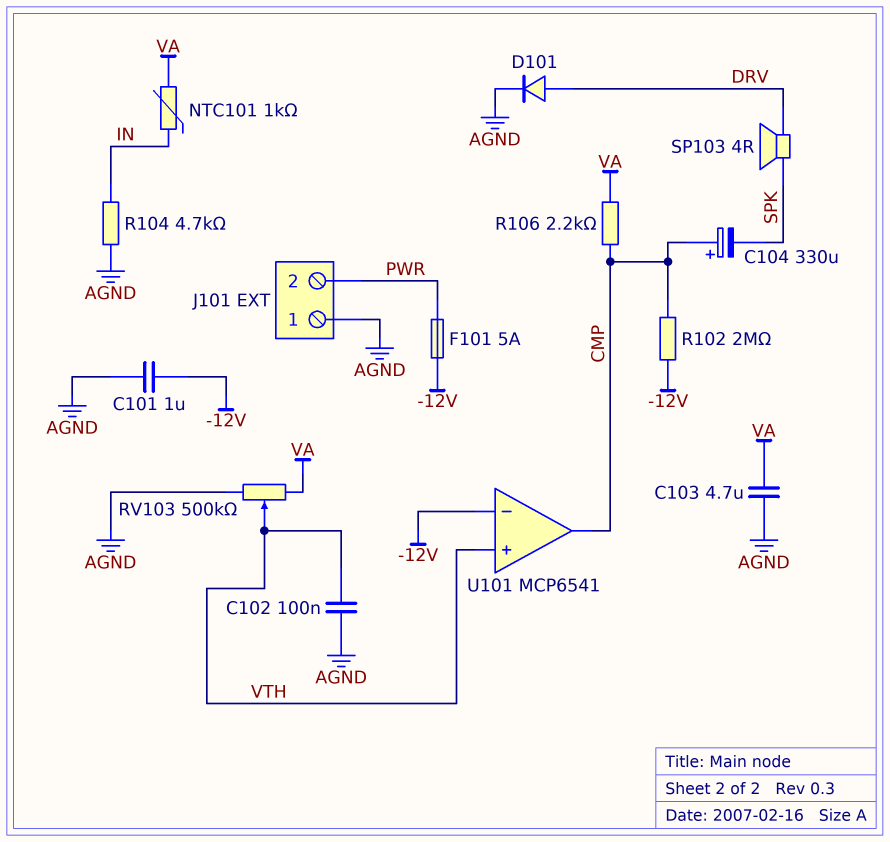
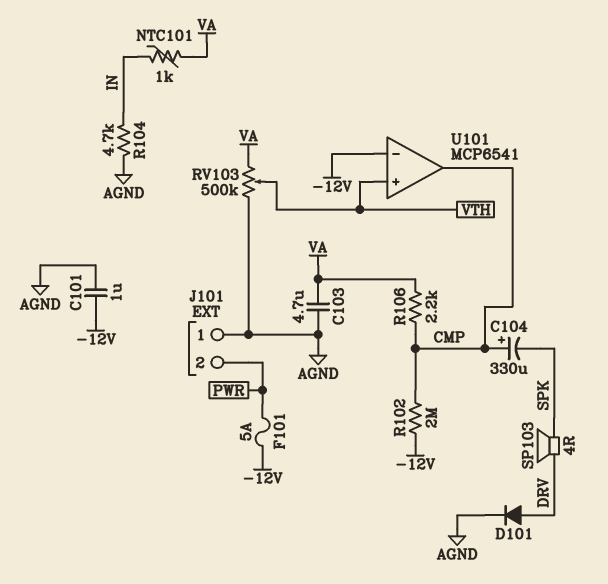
C102: 100nF (AGND, VTH) -> none

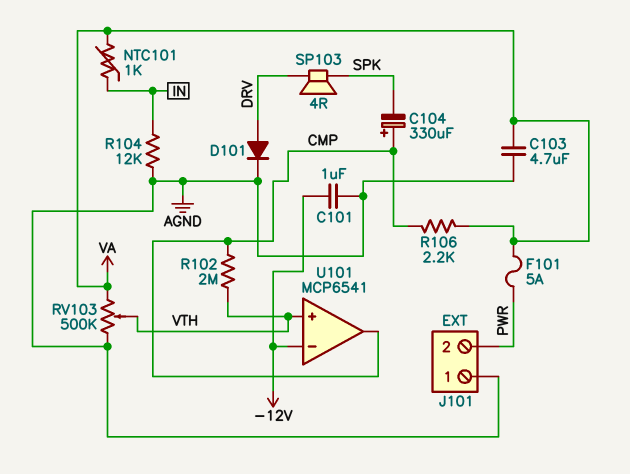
F101: 5A (-12V, PWR) -> 5A (PWR, VA)
R102: 2M (-12V, CMP) -> 2M (CMP, VTH)
R104: 4.7k (AGND, IN) -> 12k (AGND, IN)

